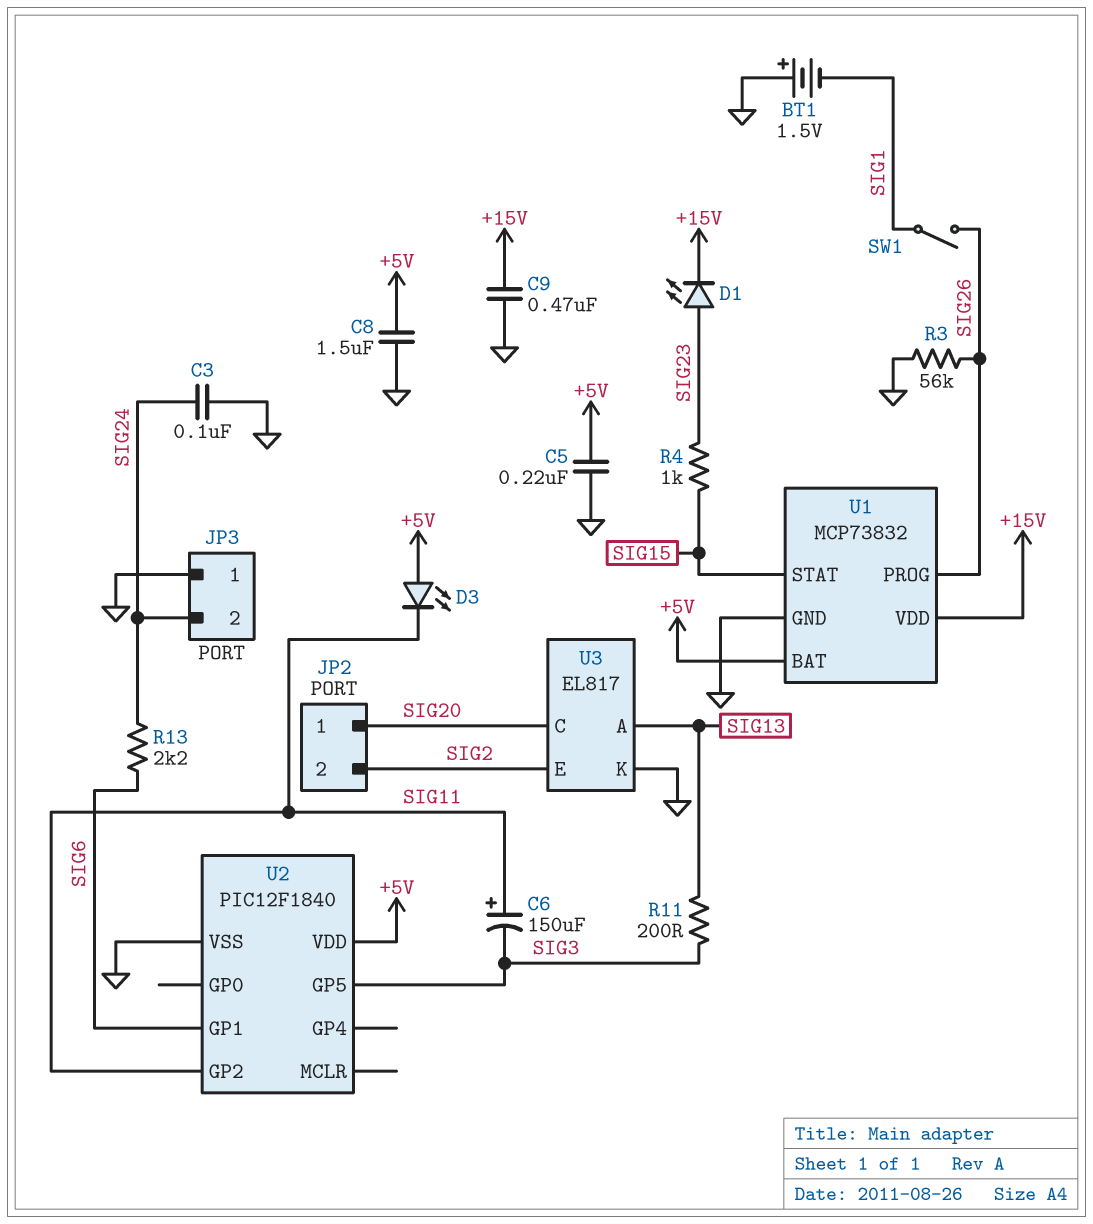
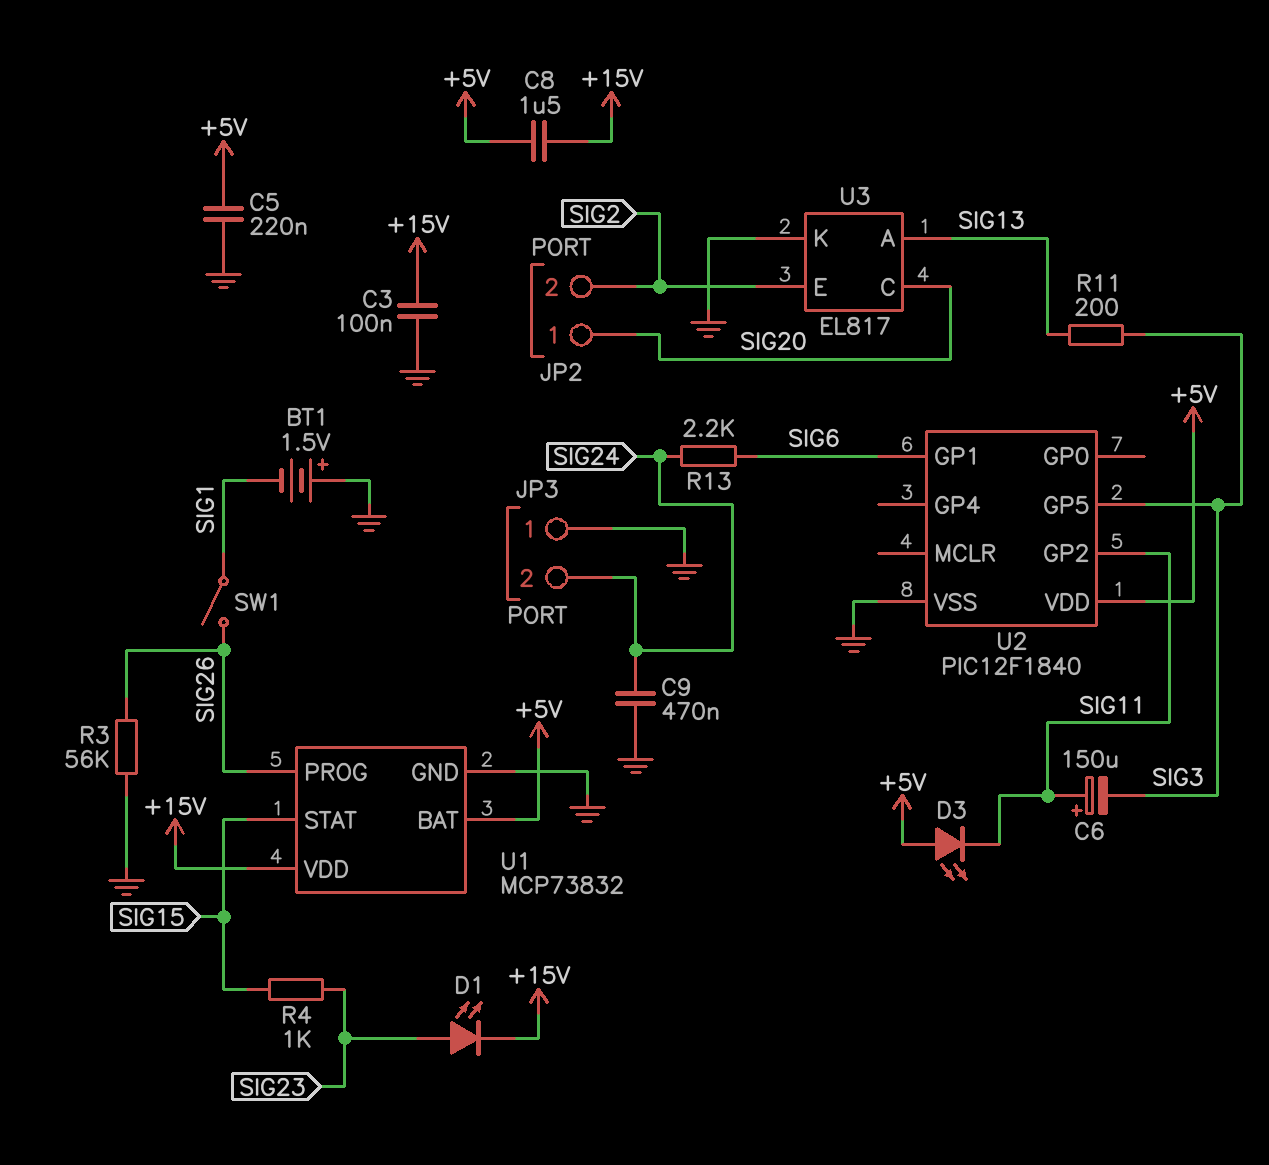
C3: 100nF (GND, SIG24) -> 100nF (+15V, GND)
C8: 1.5uF (+5V, GND) -> 1.5uF (+5V, +15V)
C9: 470nF (+15V, GND) -> 470nF (GND, SIG24)

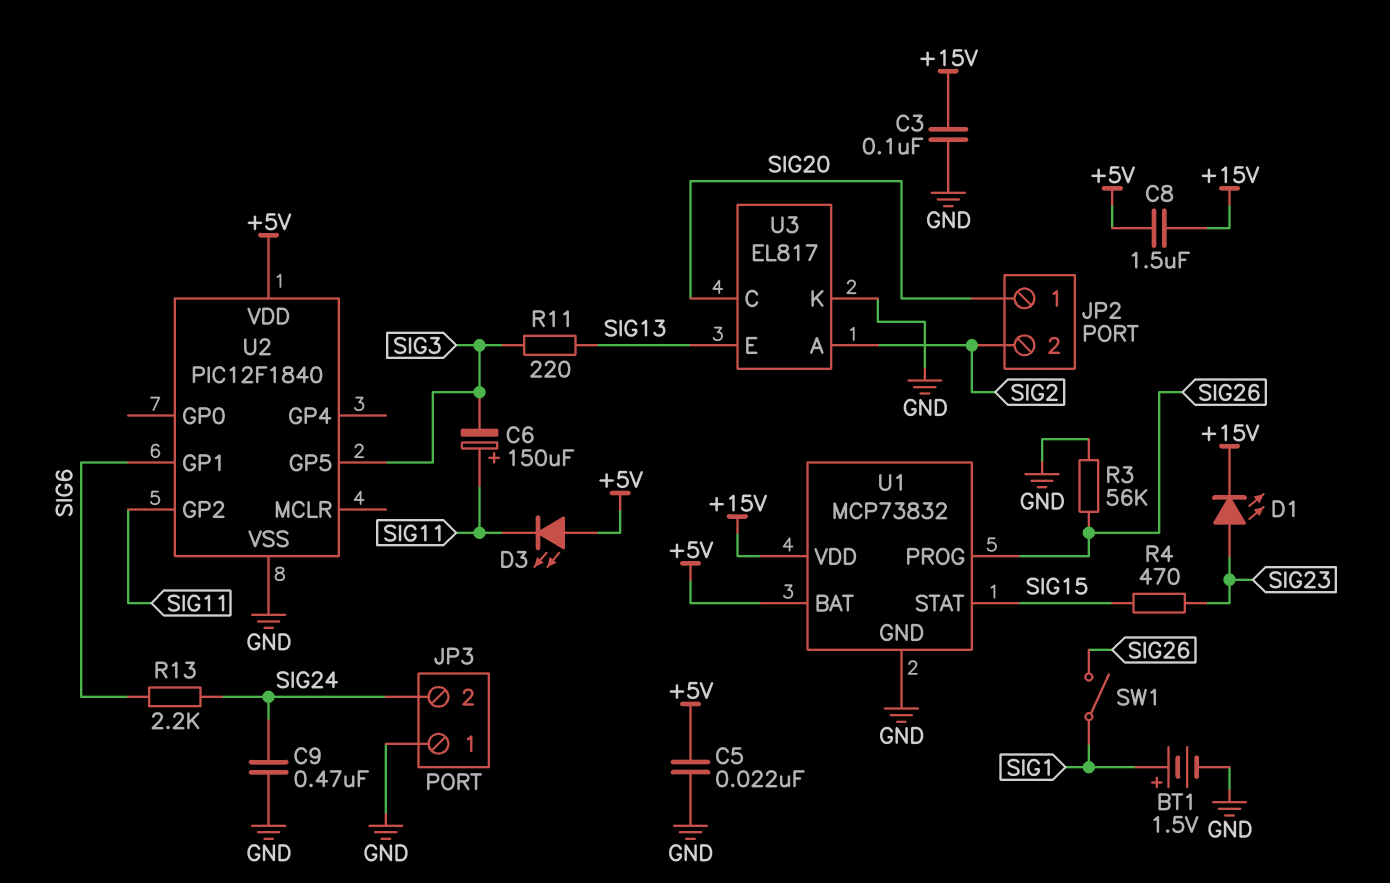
BT1: 1.5V (plus GND, minus SIG1) -> 1.5V (plus SIG1, minus GND)
C5: 220nF (+5V, GND) -> 22nF (+5V, GND)
R4: 1k (SIG15, SIG23) -> 470 (SIG15, SIG23)
R11: 200 (SIG3, SIG13) -> 220 (SIG3, SIG13)
U3 pin A: SIG13 -> SIG2
U3 pin E: SIG2 -> SIG13

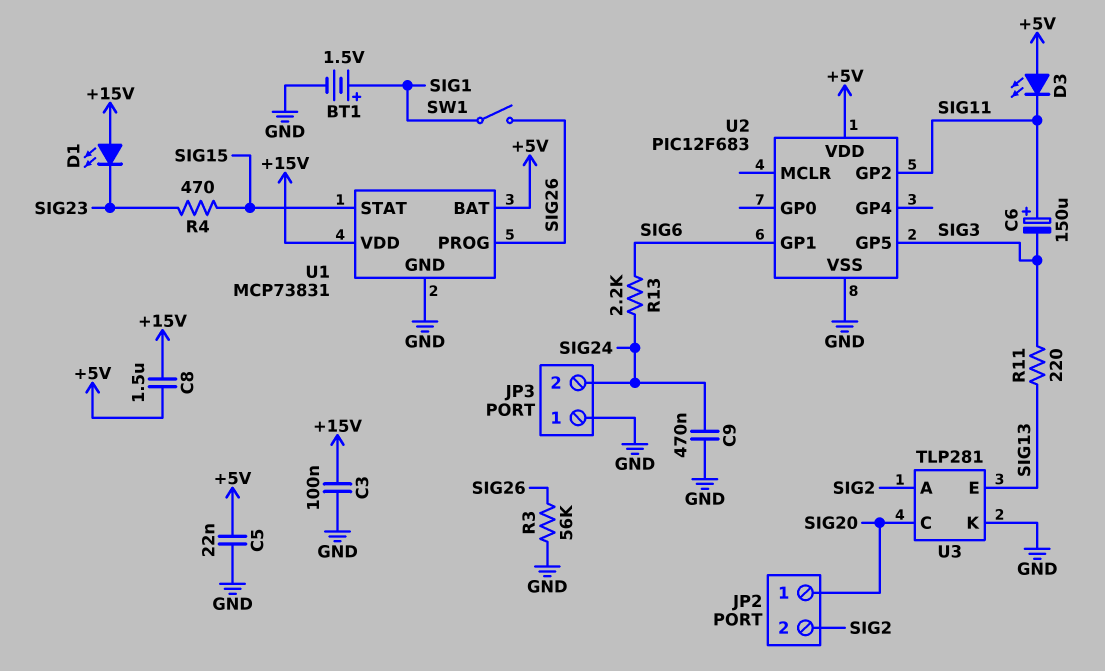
D1: LED (A SIG23, K +15V) -> LED (A +15V, K SIG23)
U1: MCP73832 -> MCP73831
U2: PIC12F1840 -> PIC12F683
U3: EL817 -> TLP281

